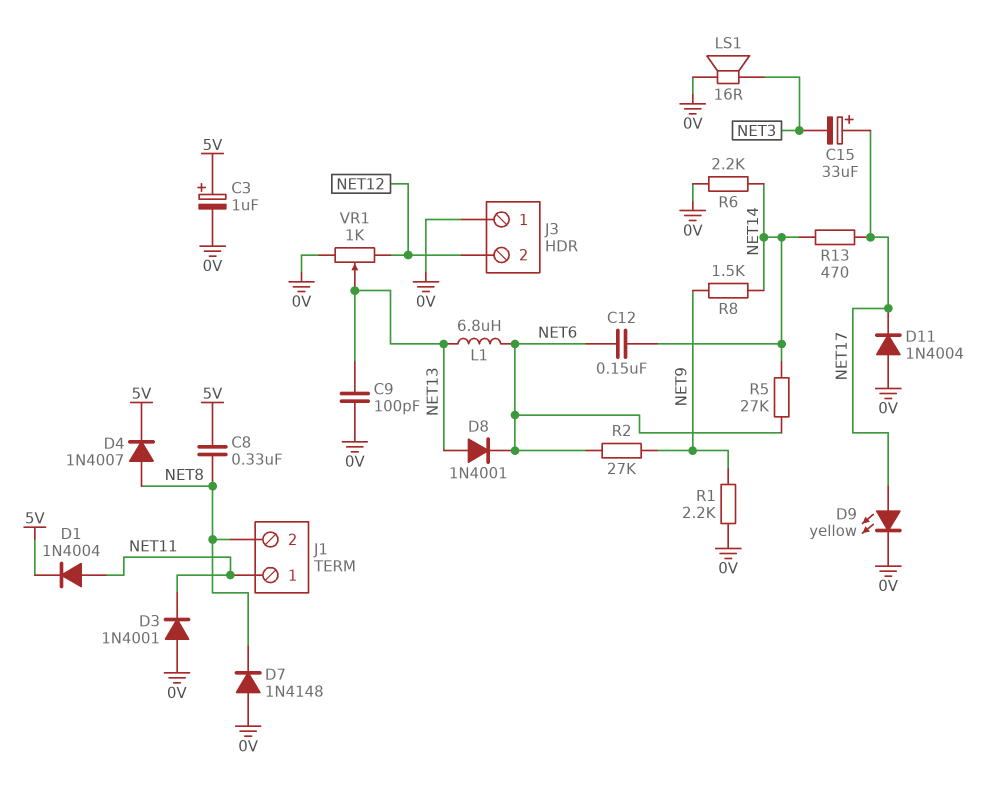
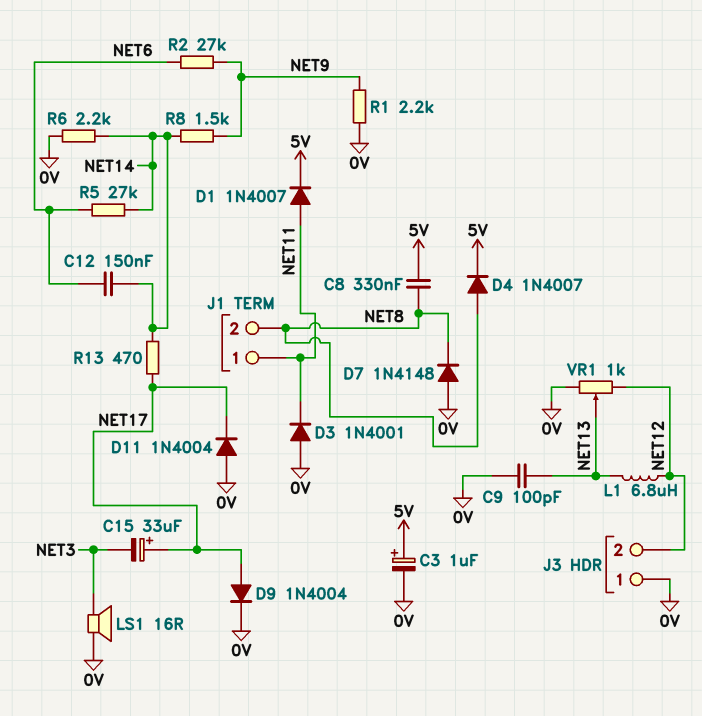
D1: diode 1N4004 (A NET11, K 5V) -> diode 1N4007 (A NET11, K 5V)
D8: diode 1N4001 (A NET13, K NET6) -> none
D9: LED yellow (A NET17, K 0V) -> diode 1N4004 (A NET17, K 0V)
L1: 6.8uH (NET6, NET13) -> 6.8uH (NET12, NET13)

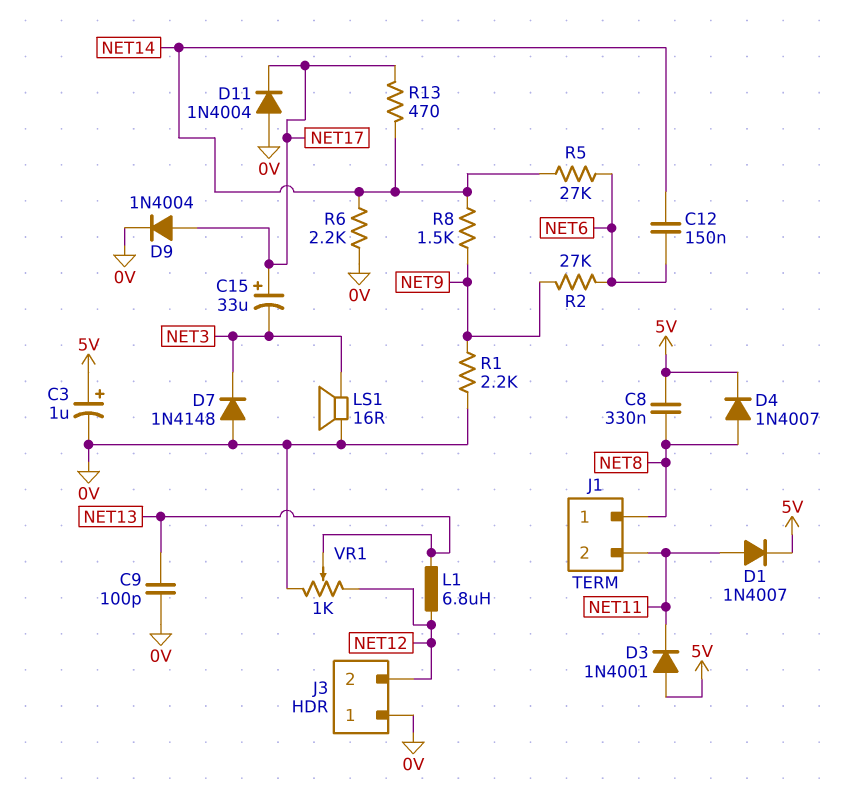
D3: diode 1N4001 (A 0V, K NET11) -> diode 1N4001 (A 5V, K NET11)
D7: diode 1N4148 (A 0V, K NET8) -> diode 1N4148 (A 0V, K NET3)
J1 pin 1: NET11 -> NET8
J1 pin 2: NET8 -> NET11

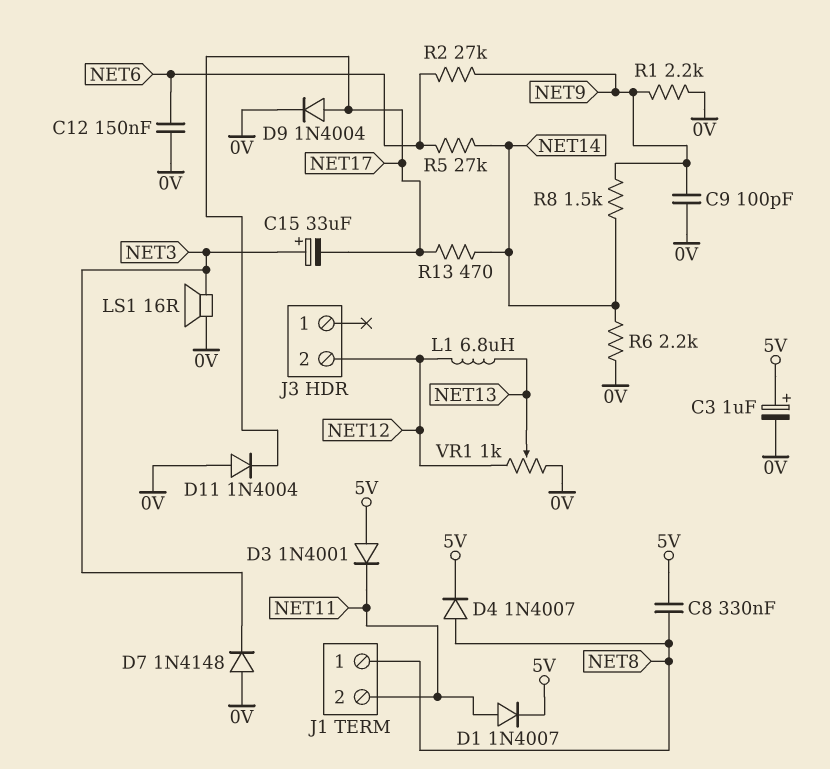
C9: 100pF (0V, NET13) -> 100pF (0V, NET9)
C12: 150nF (NET6, NET14) -> 150nF (0V, NET6)
C15: 33uF (plus NET17, minus NET3) -> 33uF (plus NET3, minus NET17)
J3 pin 1: 0V -> none

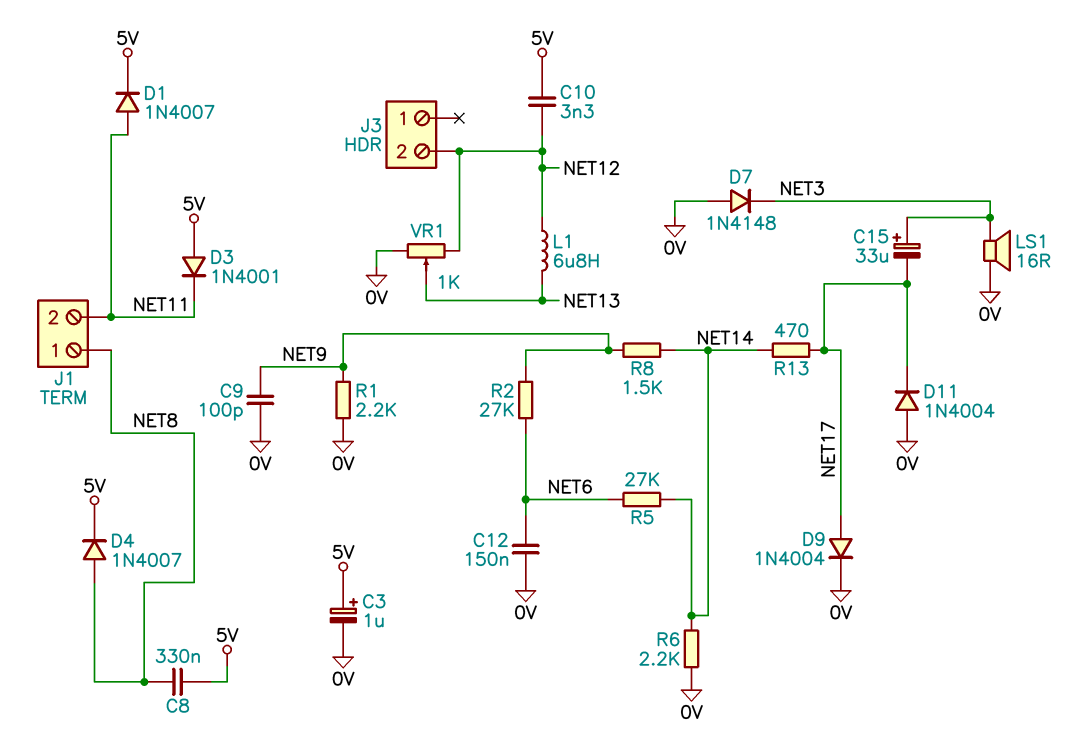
C10: none -> 3.3nF (5V, NET12)

